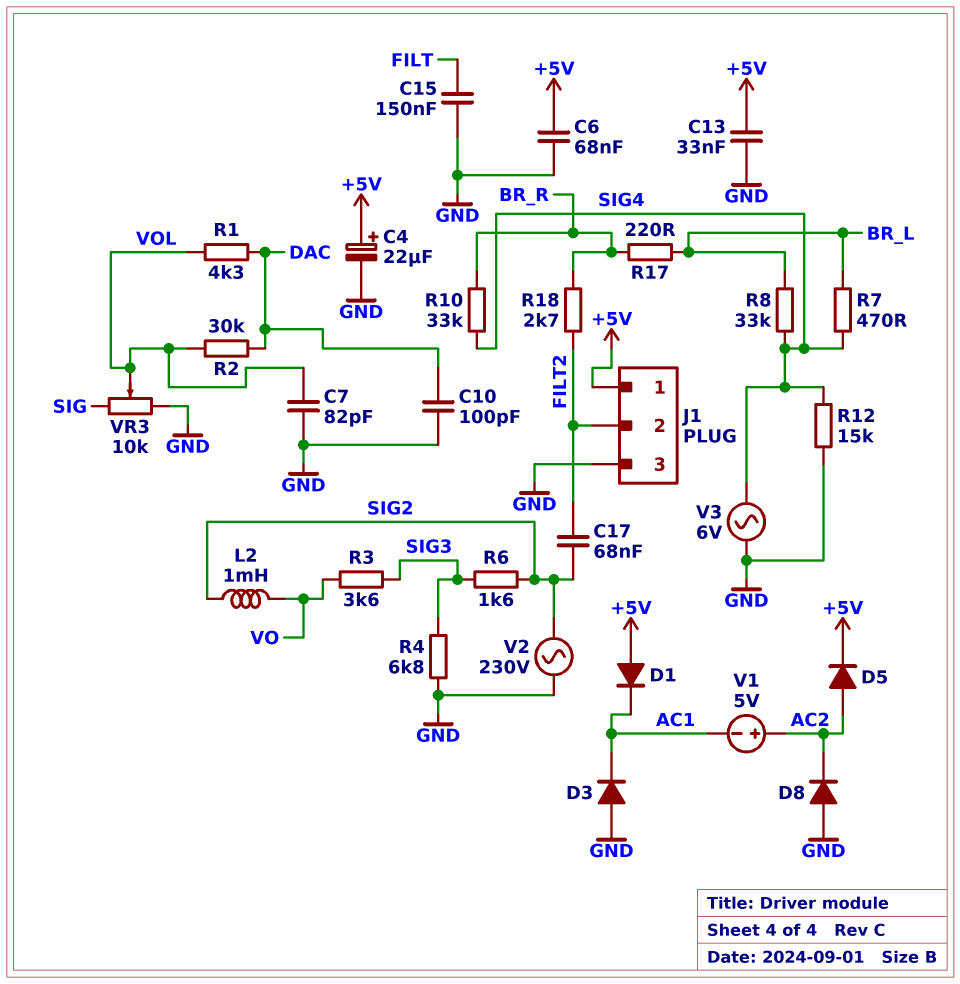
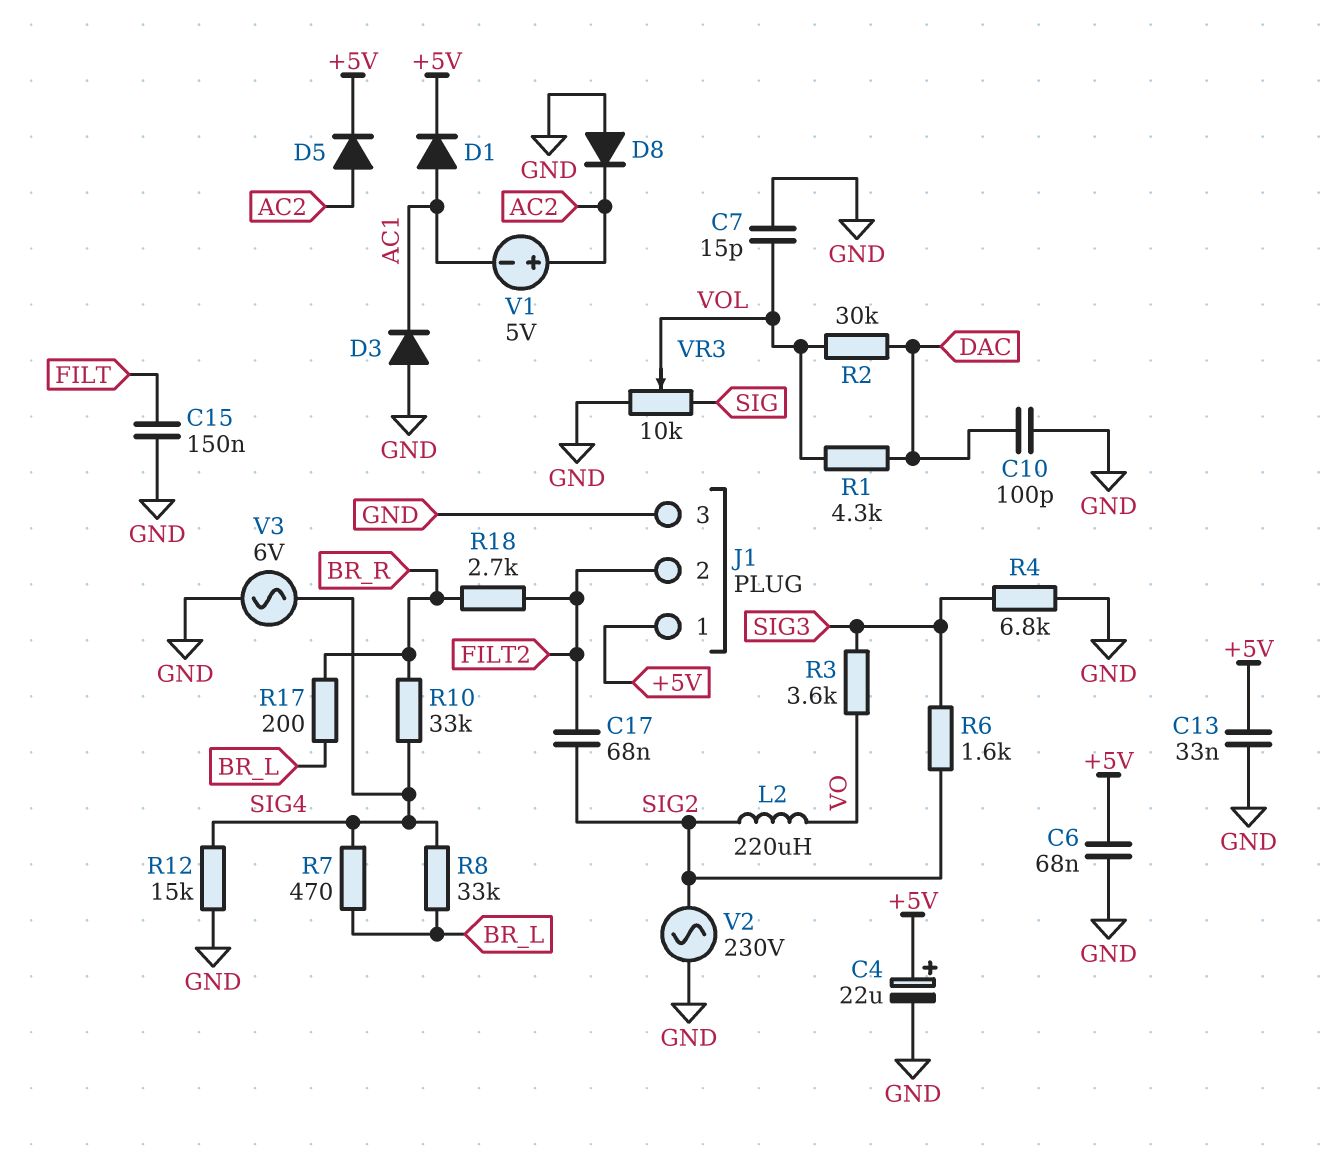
C7: 82pF (GND, VOL) -> 15pF (GND, VOL)
D1: diode (A +5V, K AC1) -> diode (A AC1, K +5V)
L2: 1mH (SIG2, VO) -> 220uH (SIG2, VO)
R17: 220 (BR_L, BR_R) -> 200 (BR_L, BR_R)

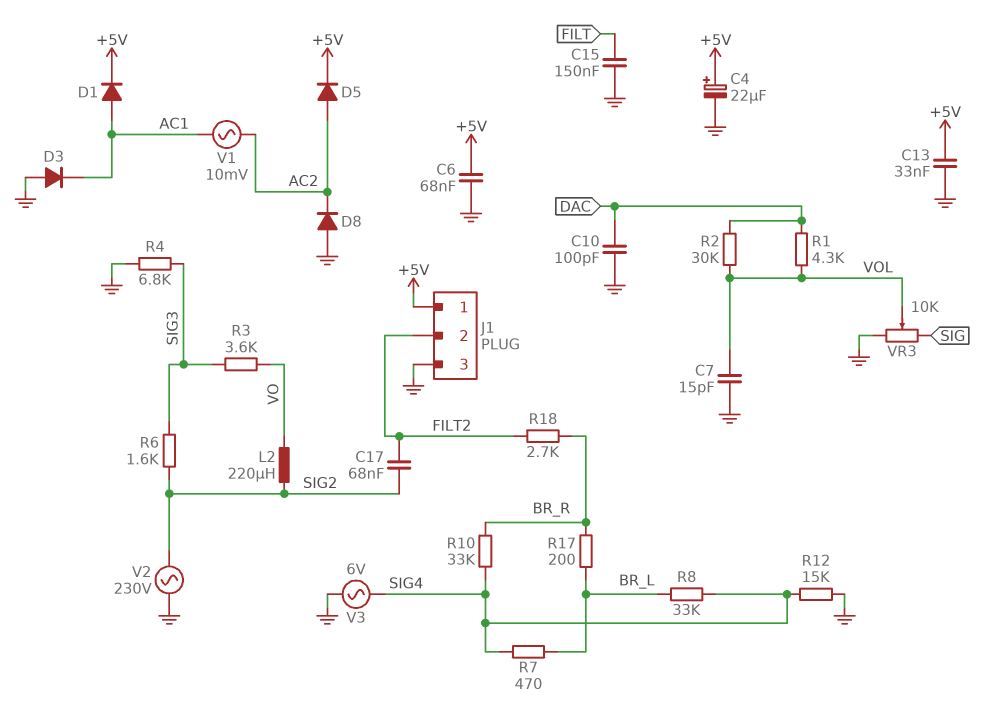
V1: 5V (plus AC2, minus AC1) -> AC 10mV (AC1, AC2)

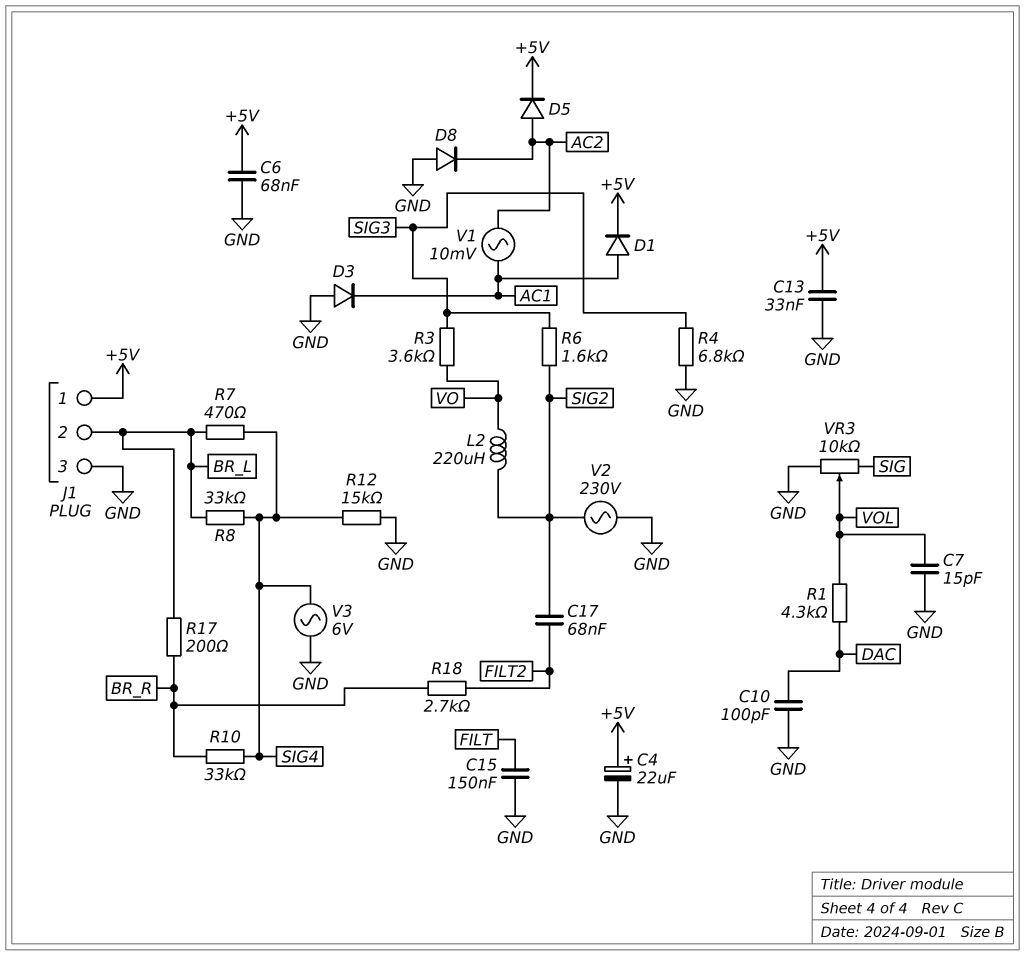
J1 pin 2: FILT2 -> BR_L
R2: 30k (DAC, VOL) -> none

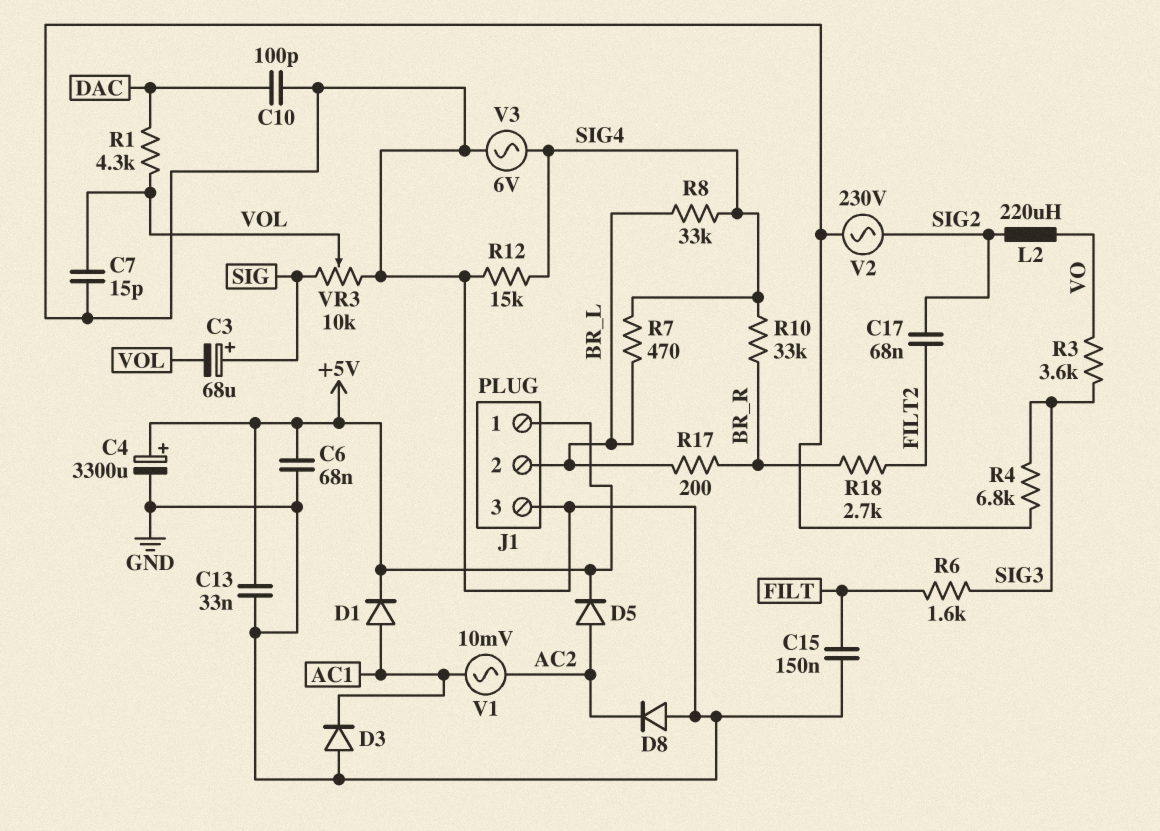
C3: none -> 68uF (plus SIG, minus VOL)
C4: 22uF (plus +5V, minus GND) -> 3300uF (plus +5V, minus GND)
R6: 1.6k (SIG2, SIG3) -> 1.6k (FILT, SIG3)

